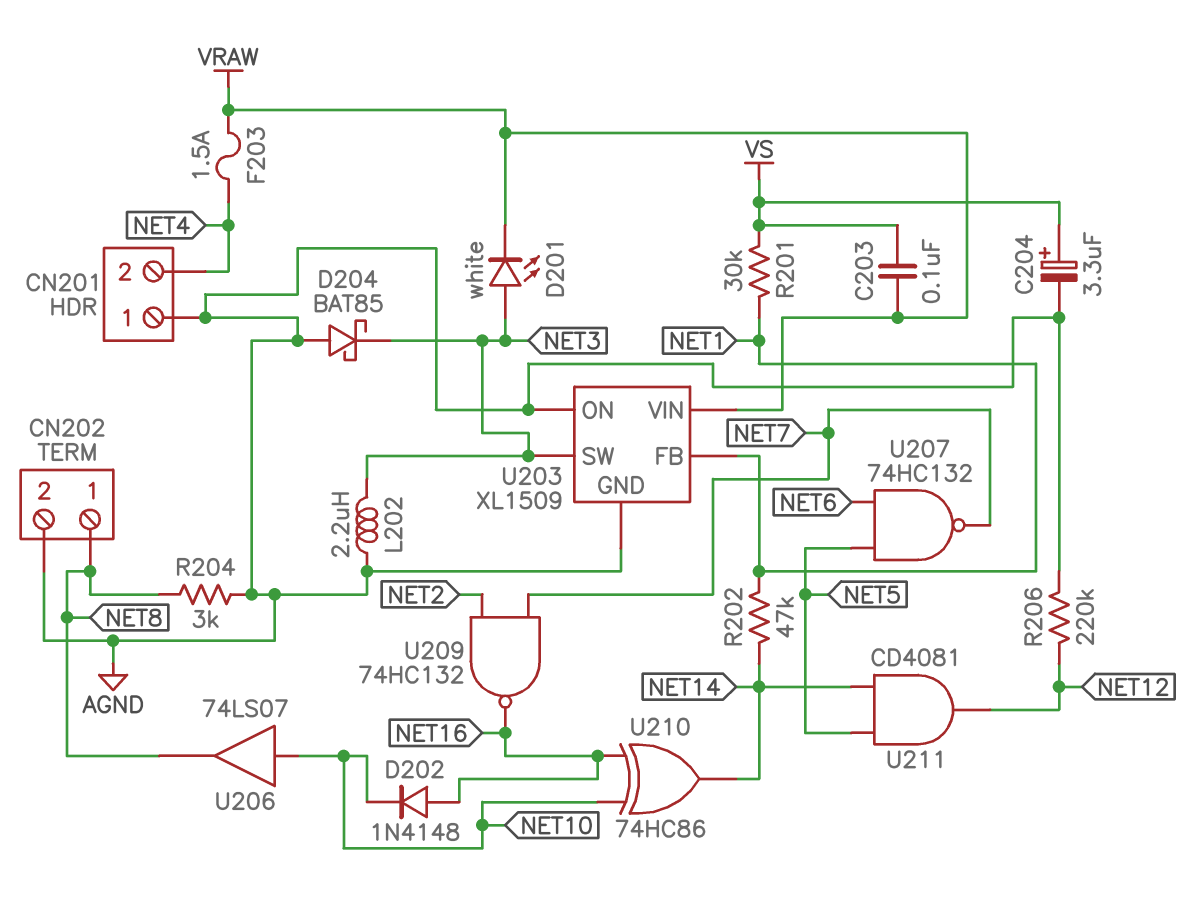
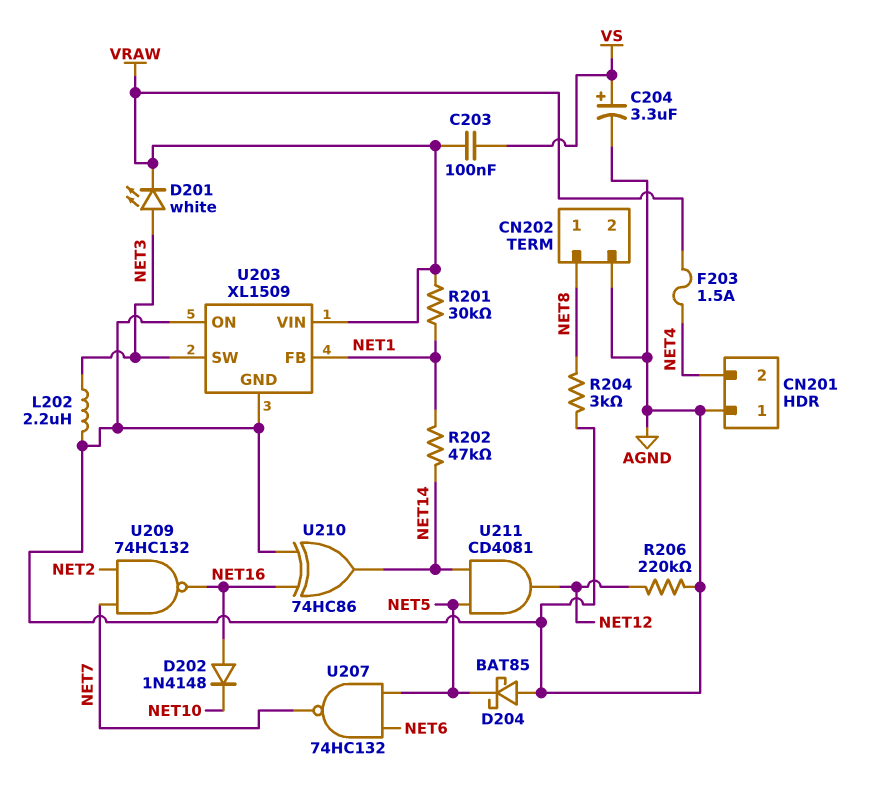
D204: schottky BAT85 (A AGND, K NET3) -> schottky BAT85 (A AGND, K NET5)
R201: 30k (NET1, VS) -> 30k (NET1, VRAW)
U206: buffer 74LS07 (in NET10, out NET8) -> none
U210: XOR 74HC86 (in NET10, in NET16, out NET14) -> XOR 74HC86 (in AGND, in NET16, out NET14)

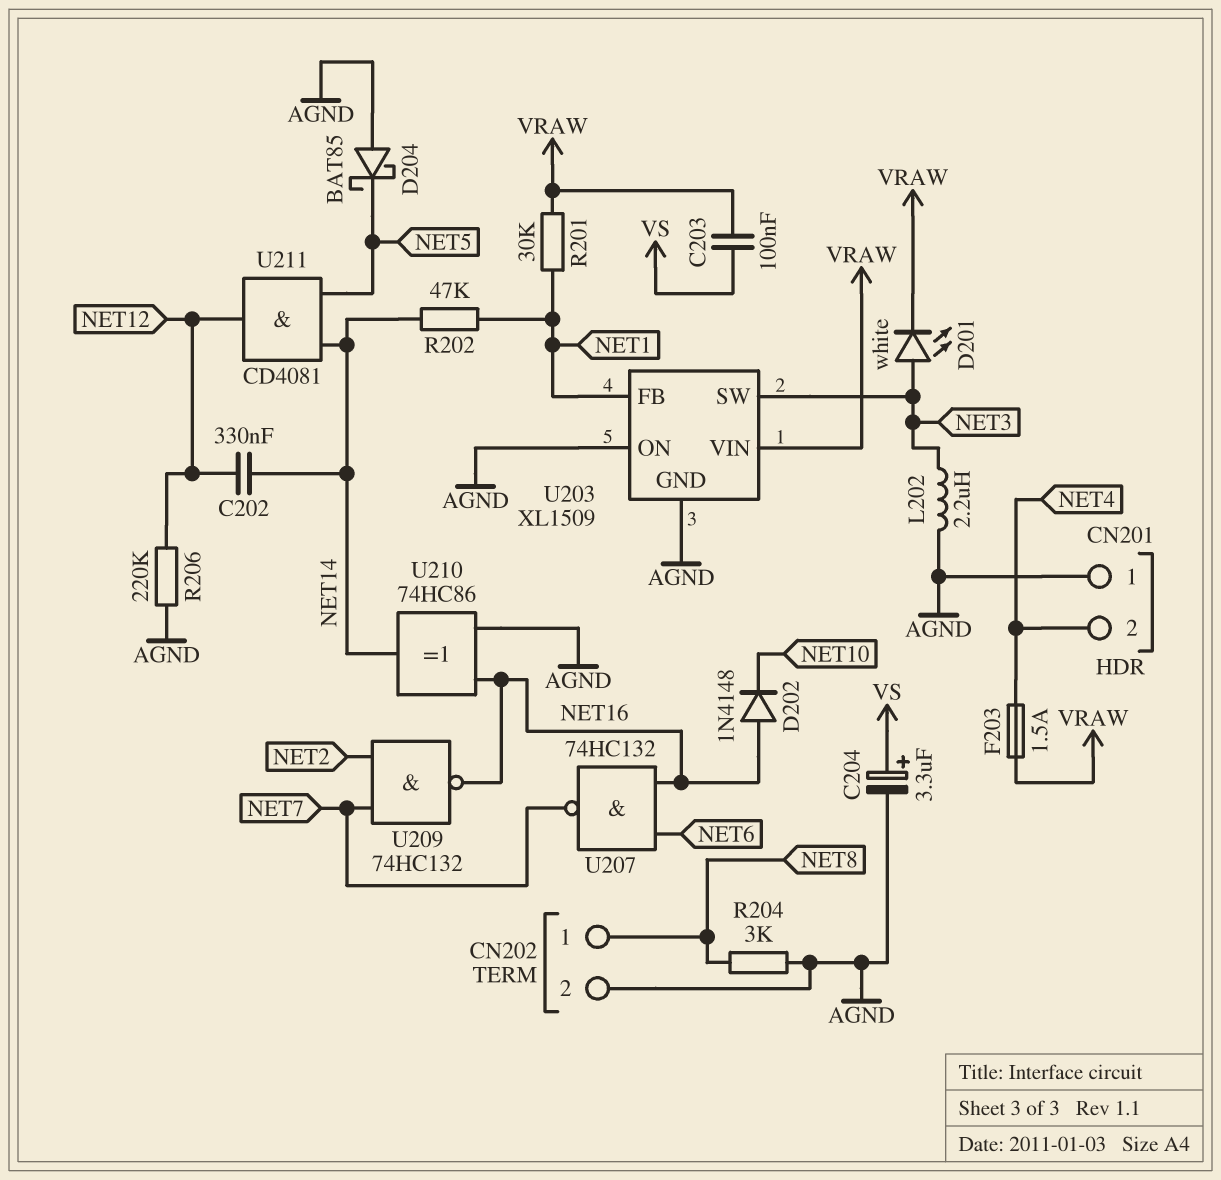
C202: none -> 330nF (NET12, NET14)
U207: NAND 74HC132 (in NET5, in NET6, out NET7) -> NAND 74HC132 (in NET6, in NET16, out NET7)

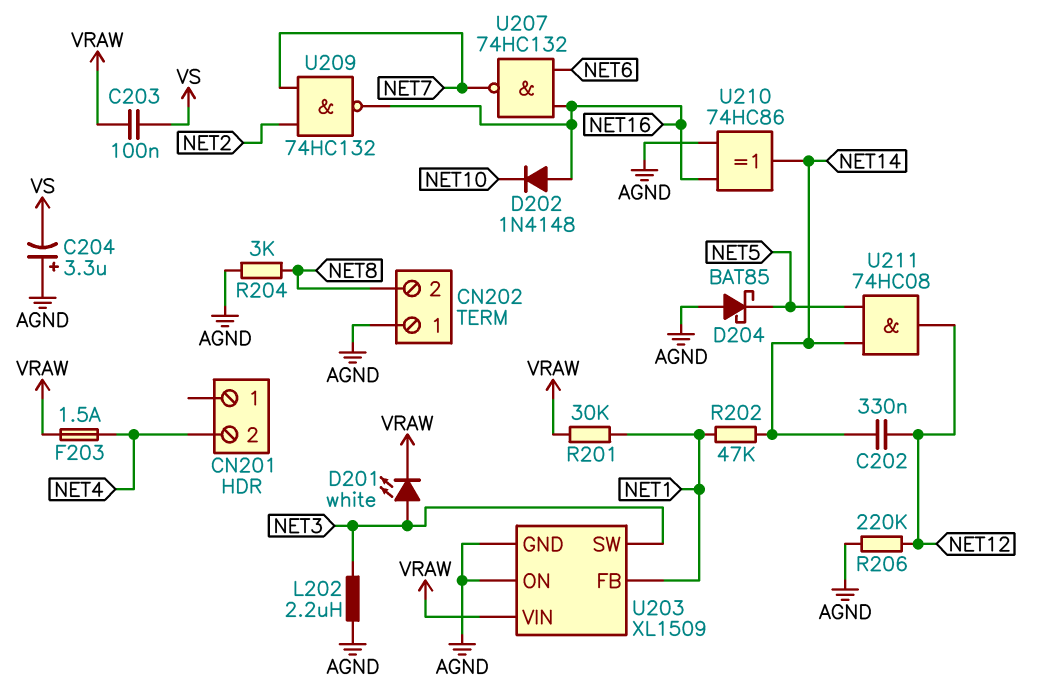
C204: 3.3uF (plus VS, minus AGND) -> 3.3uF (plus AGND, minus VS)
CN201 pin 1: AGND -> none
CN202 pin 1: NET8 -> AGND
CN202 pin 2: AGND -> NET8
U211: AND CD4081 (in NET5, in NET14, out NET12) -> AND 74HC08 (in NET5, in NET14, out NET12)

